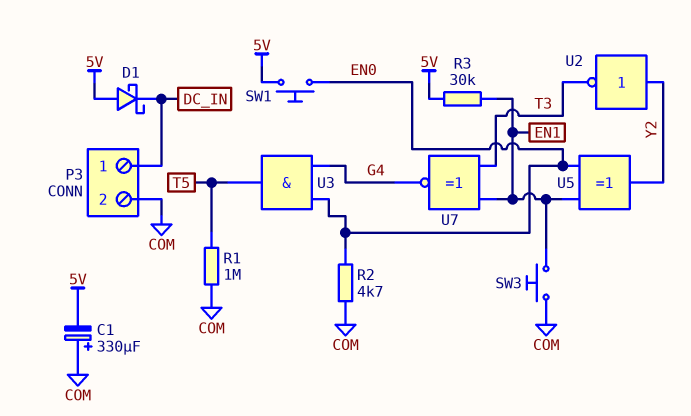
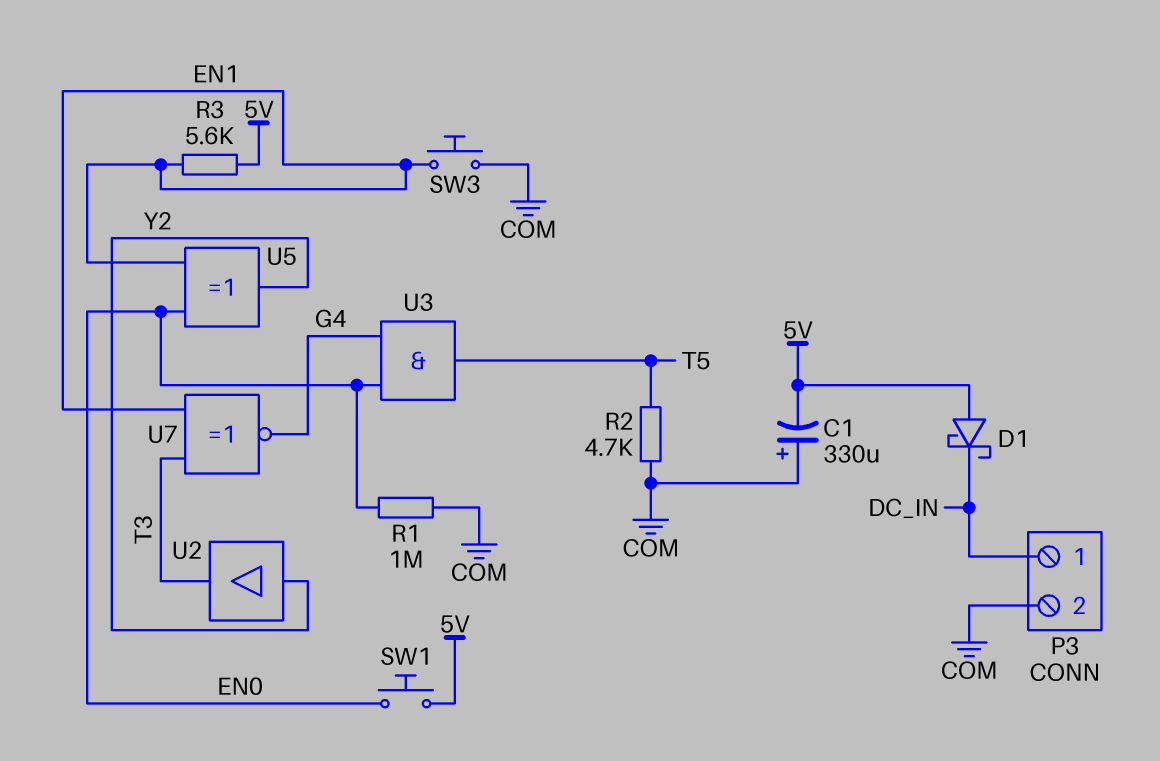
R1: 1M (COM, T5) -> 1M (COM, EN0)
R2: 4.7k (COM, EN0) -> 4.7k (COM, T5)
R3: 30k (5V, EN1) -> 5.6k (5V, EN1)
U2: NOT (in Y2, out T3) -> buffer (in Y2, out T3)

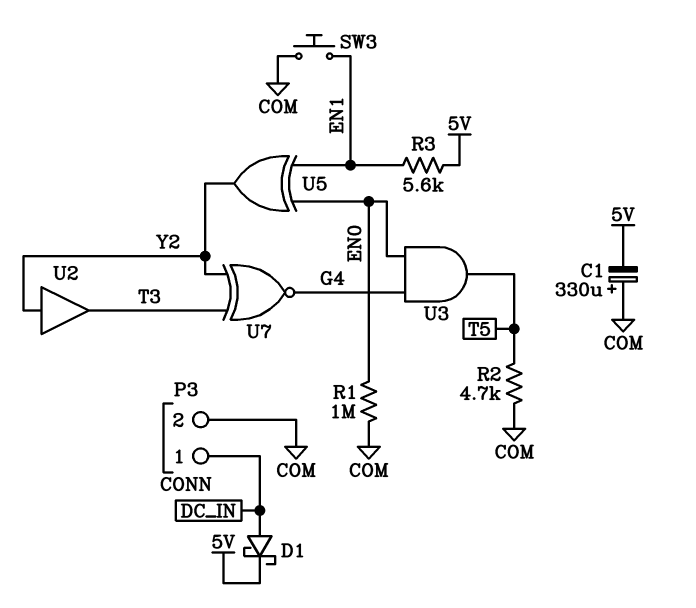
D1: schottky (A 5V, K DC_IN) -> schottky (A DC_IN, K 5V)
SW1: button (5V, EN0) -> none
U7: XNOR (in EN1, in T3, out G4) -> XNOR (in T3, in Y2, out G4)

